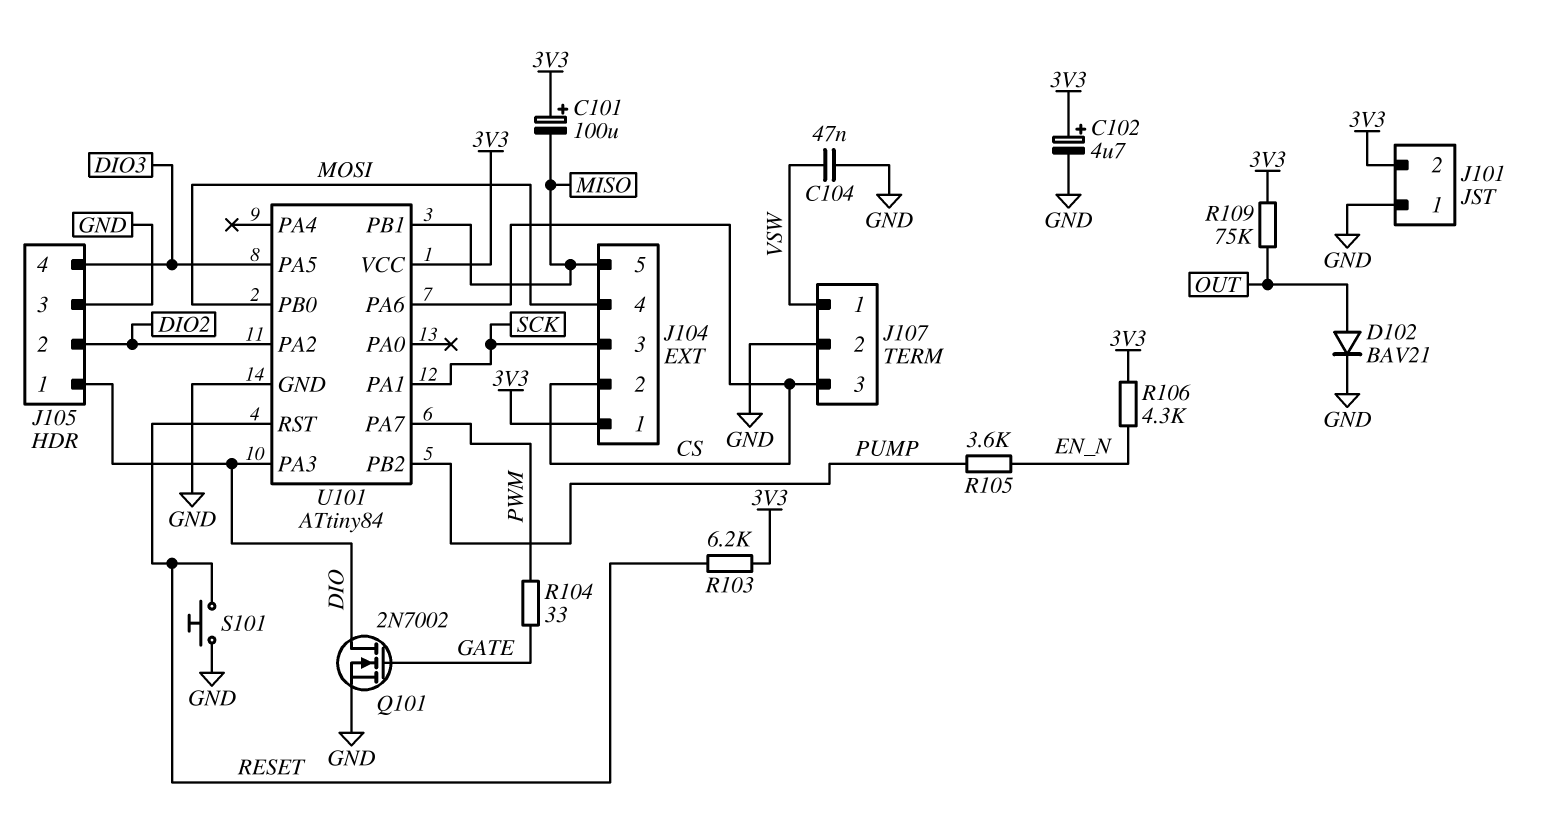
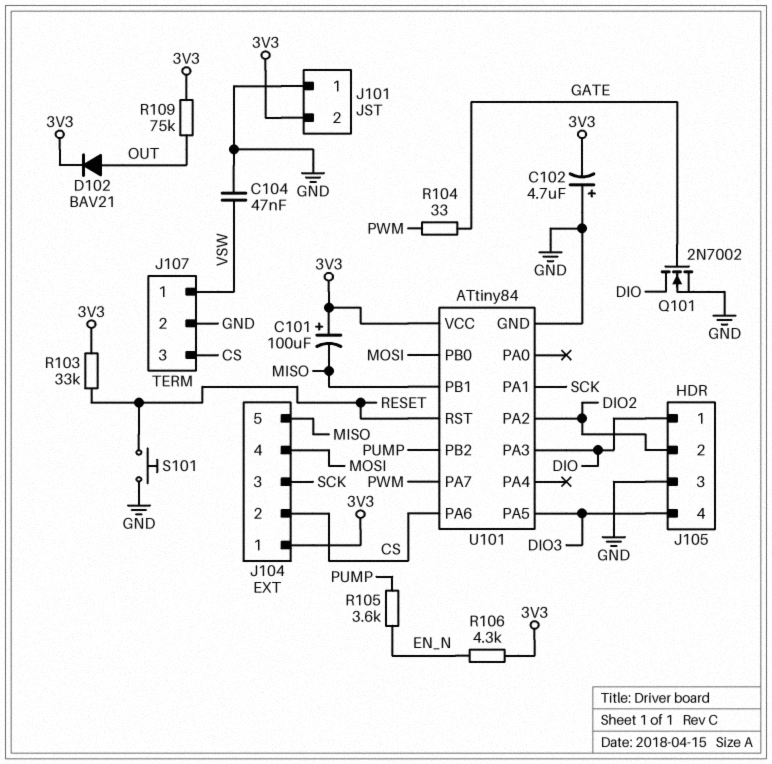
C102: 4.7uF (plus 3V3, minus GND) -> 4.7uF (plus GND, minus 3V3)
D102: diode BAV21 (A OUT, K GND) -> diode BAV21 (A OUT, K 3V3)
R103: 6.2k (3V3, RESET) -> 33k (3V3, RESET)

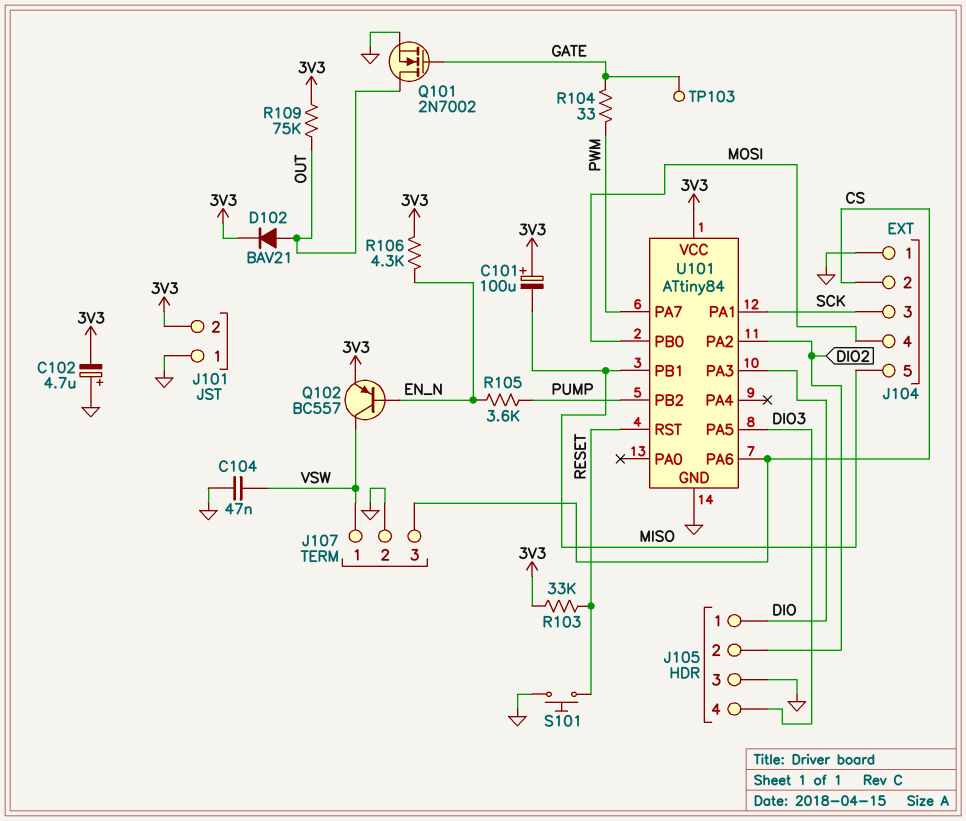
J104 pin 1: 3V3 -> GND
Q101: NMOS 2N7002 (G GATE, D DIO, S GND) -> NMOS 2N7002 (G GATE, D OUT, S GND)
Q102: none -> PNP BC557 (B EN_N, C VSW, E 3V3)
TP103: none -> test point (GATE)

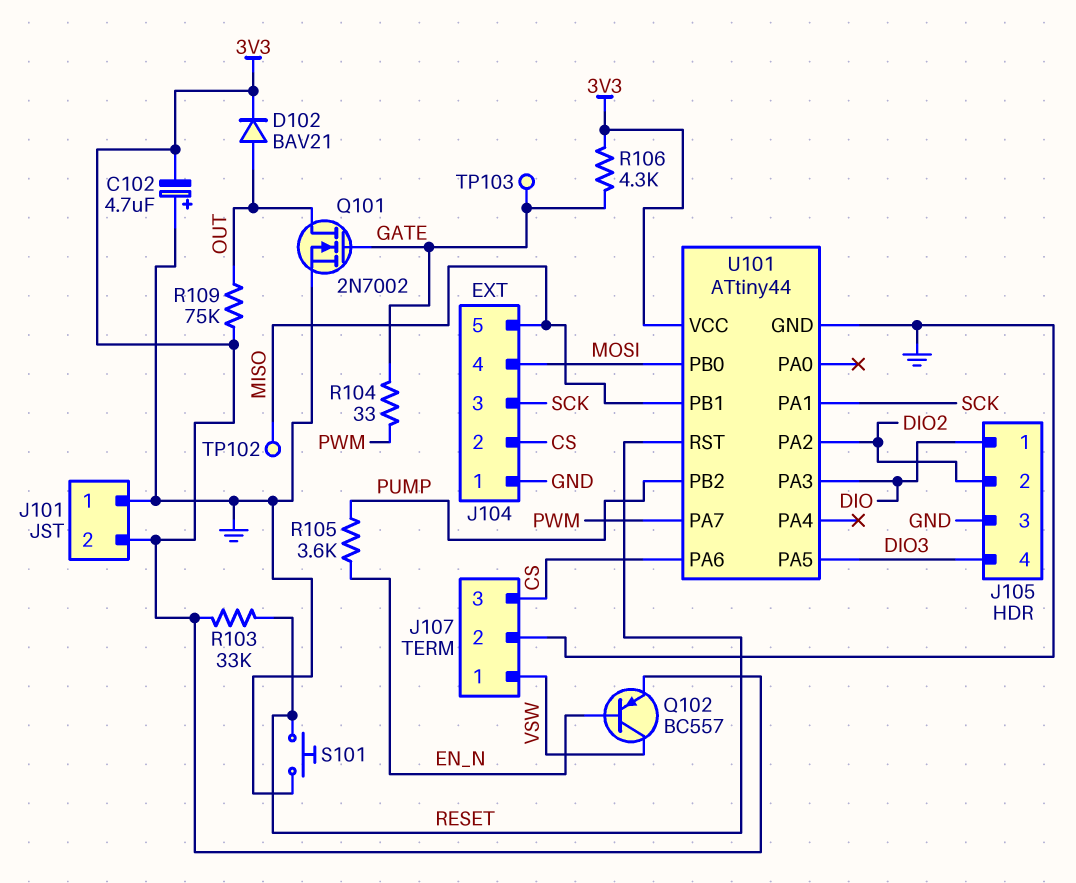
C101: 100uF (plus 3V3, minus MISO) -> none
C104: 47nF (GND, VSW) -> none
R106: 4.3k (3V3, EN_N) -> 4.3k (3V3, GATE)
TP102: none -> test point (MISO)
U101: ATtiny84 -> ATtiny44

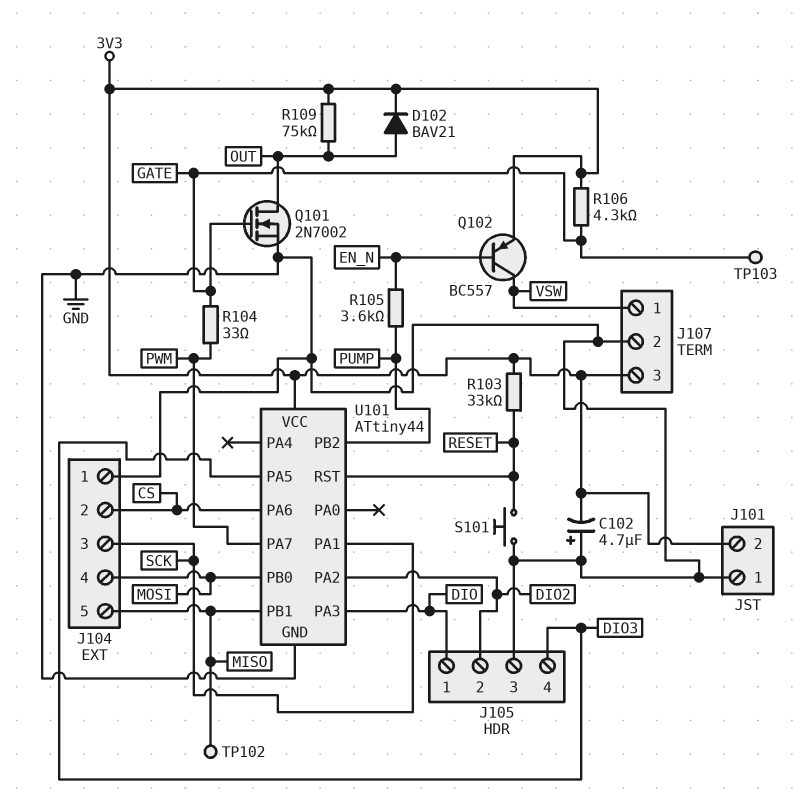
J107 pin 3: CS -> 3V3

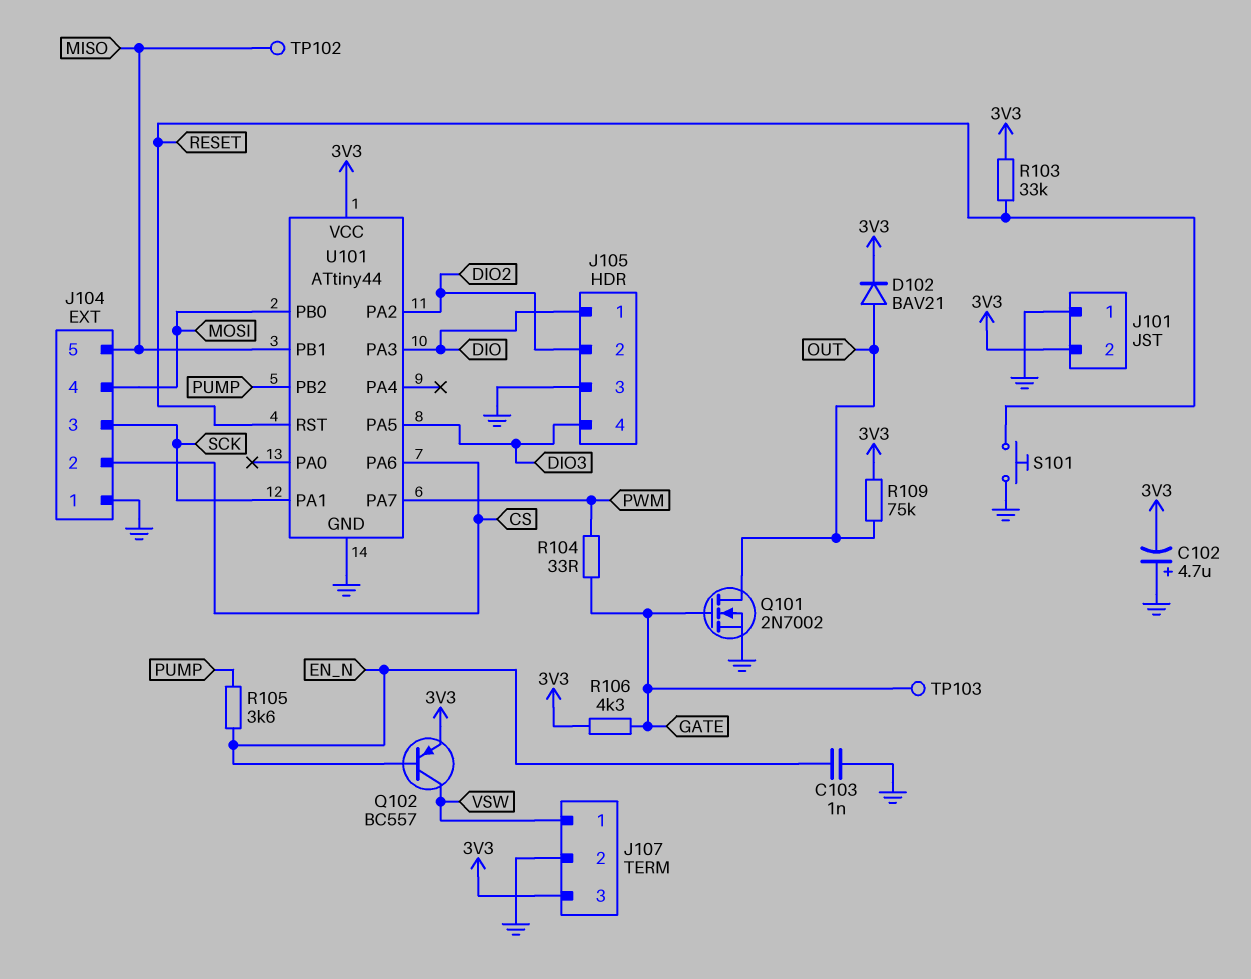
C103: none -> 1nF (EN_N, GND)

